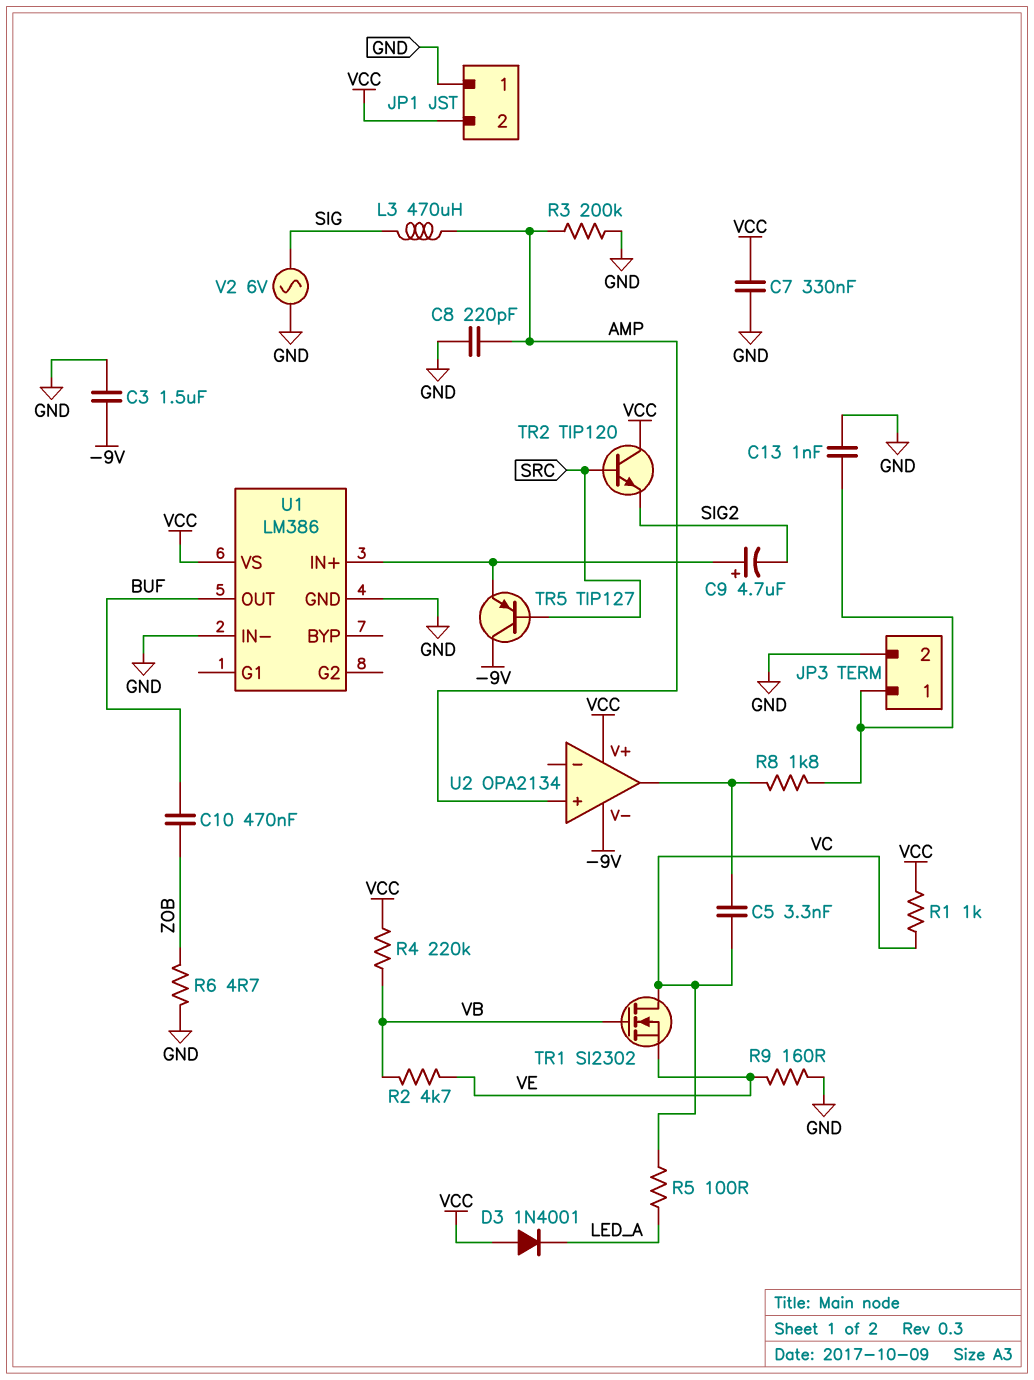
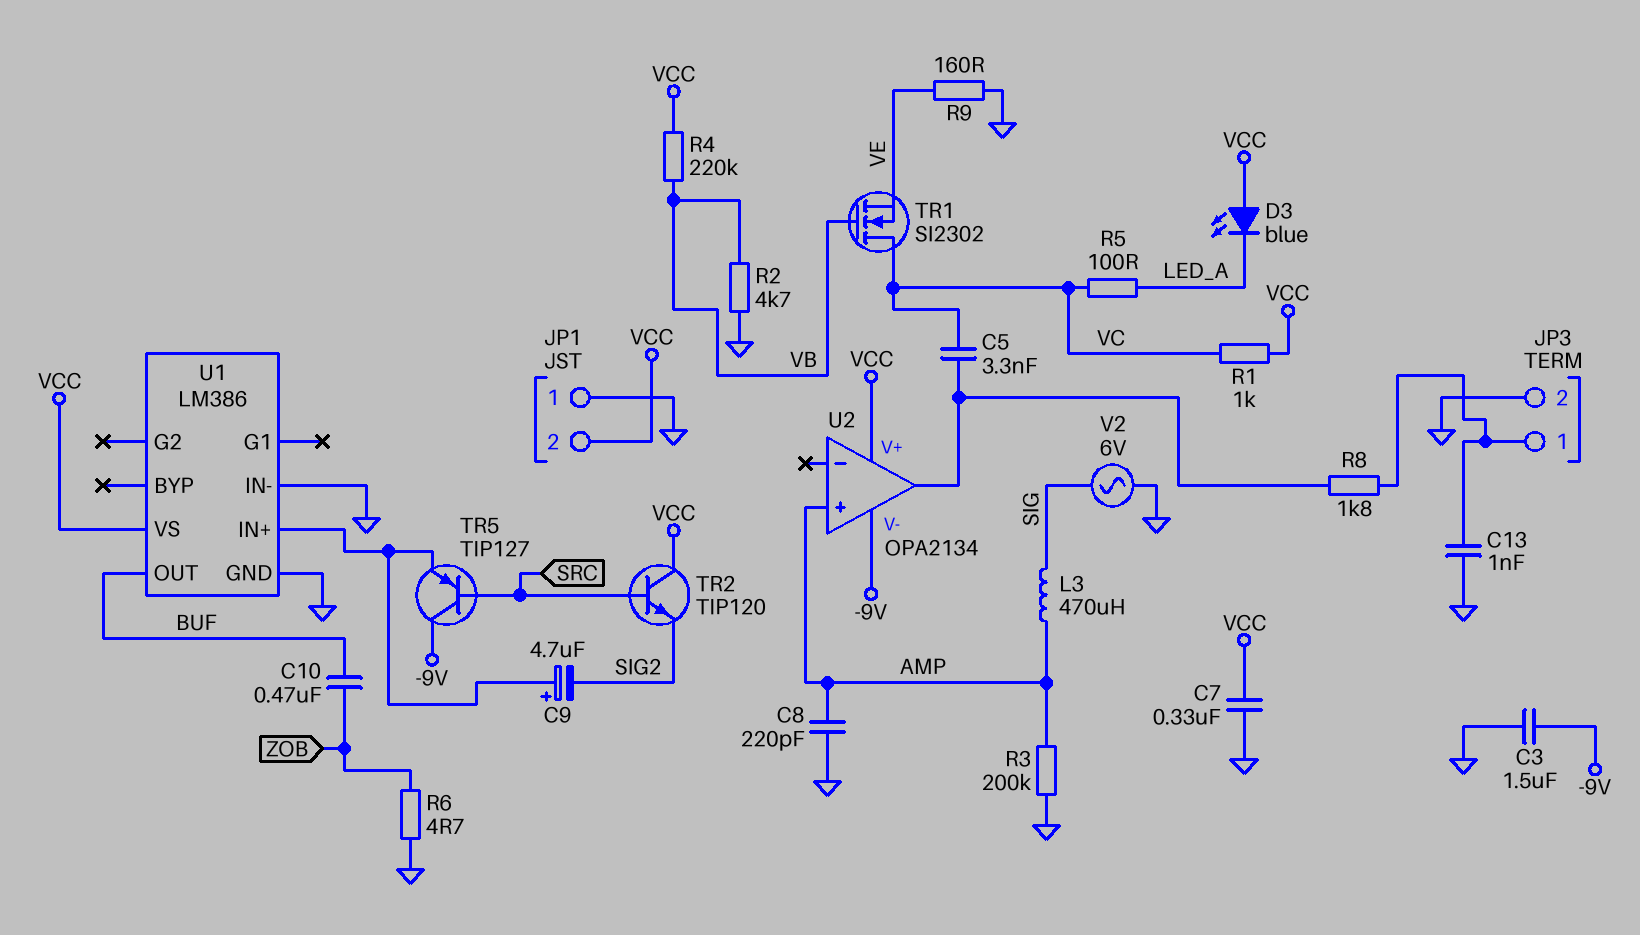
D3: diode 1N4001 (A VCC, K LED_A) -> LED blue (A VCC, K LED_A)
R2: 4.7k (VB, VE) -> 4.7k (GND, VB)

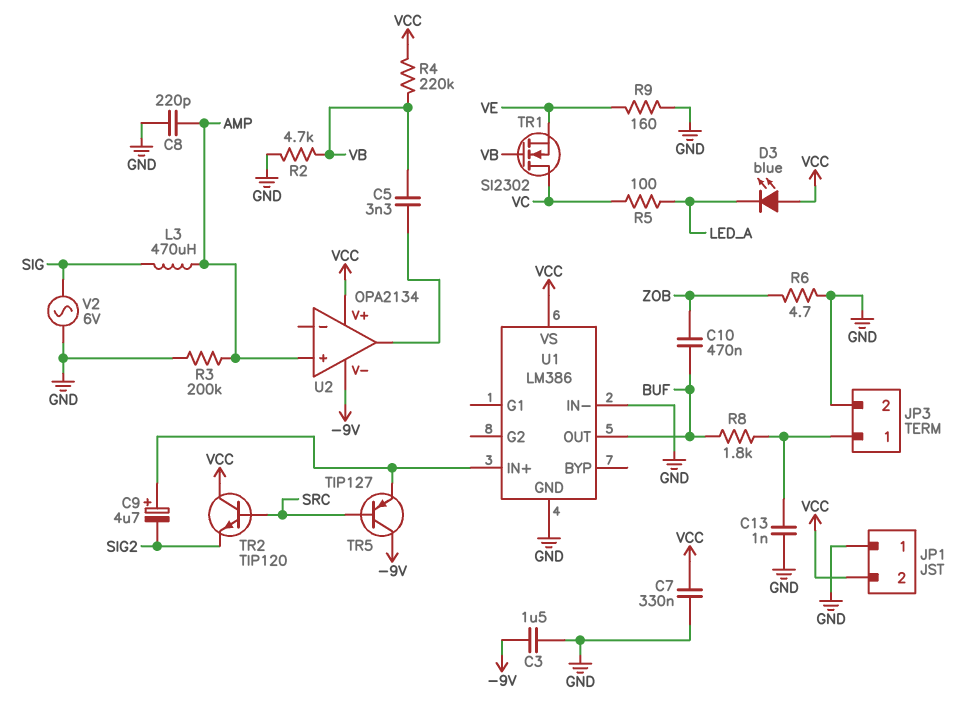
C5: 3.3nF (U2/out, VC) -> 3.3nF (U2/out, VB)
R1: 1k (VC, VCC) -> none
R8: 1.8k (JP3/1, U2/out) -> 1.8k (BUF, JP3/1)

